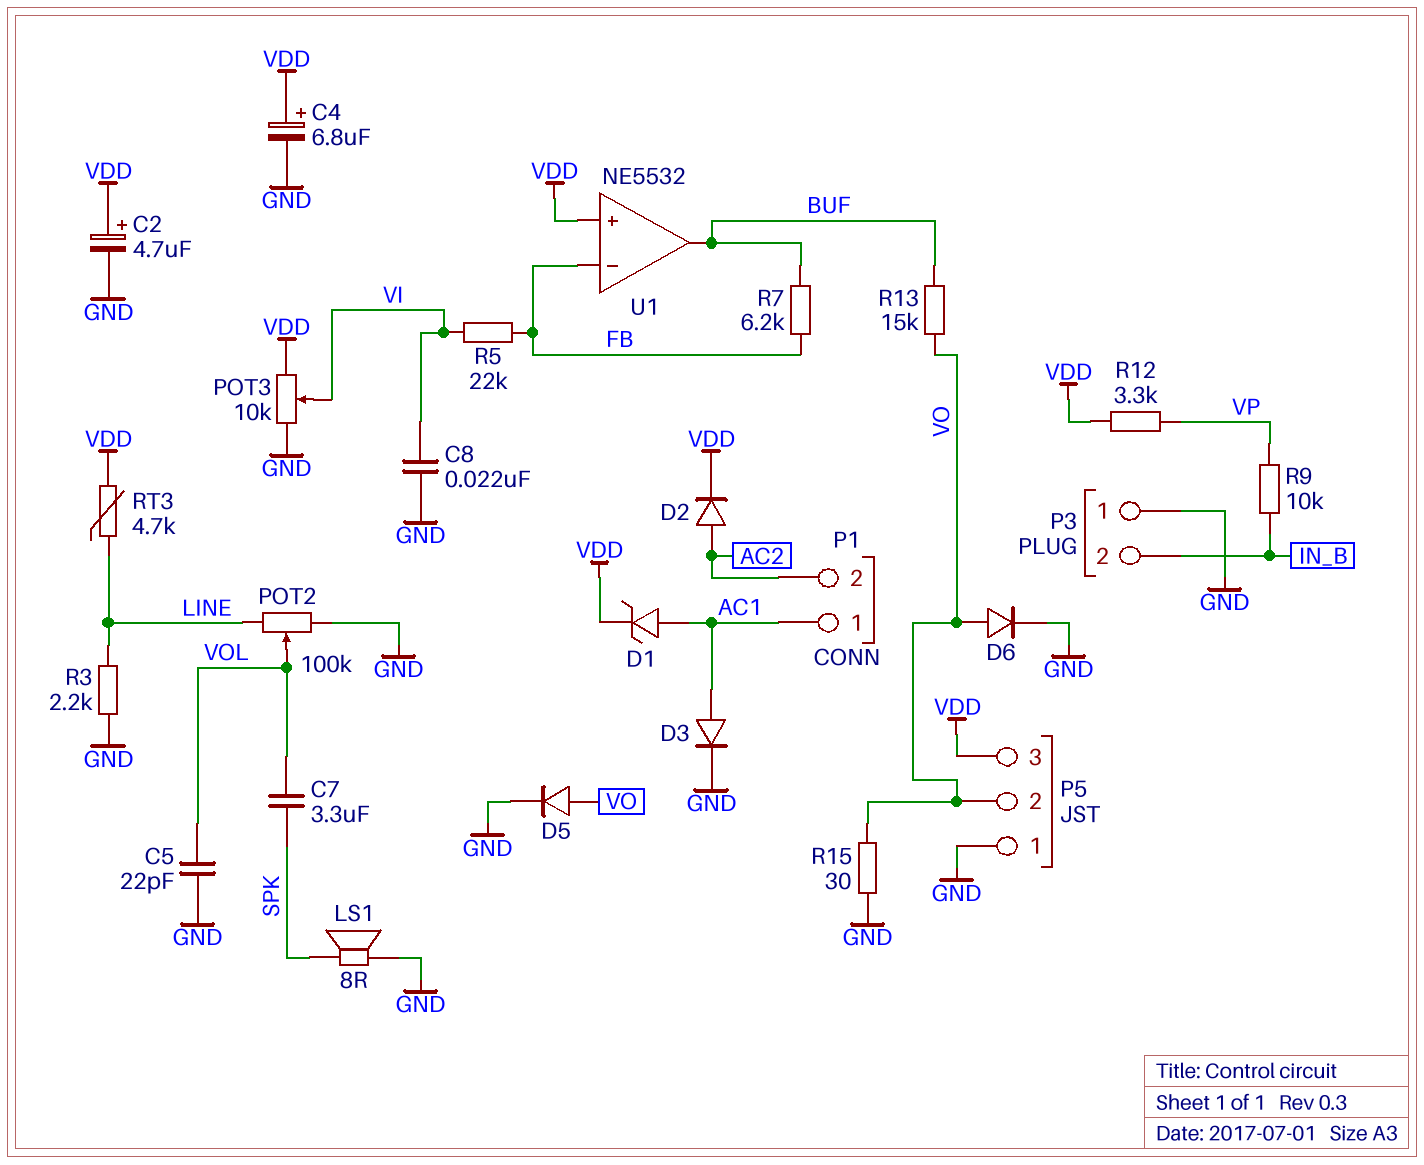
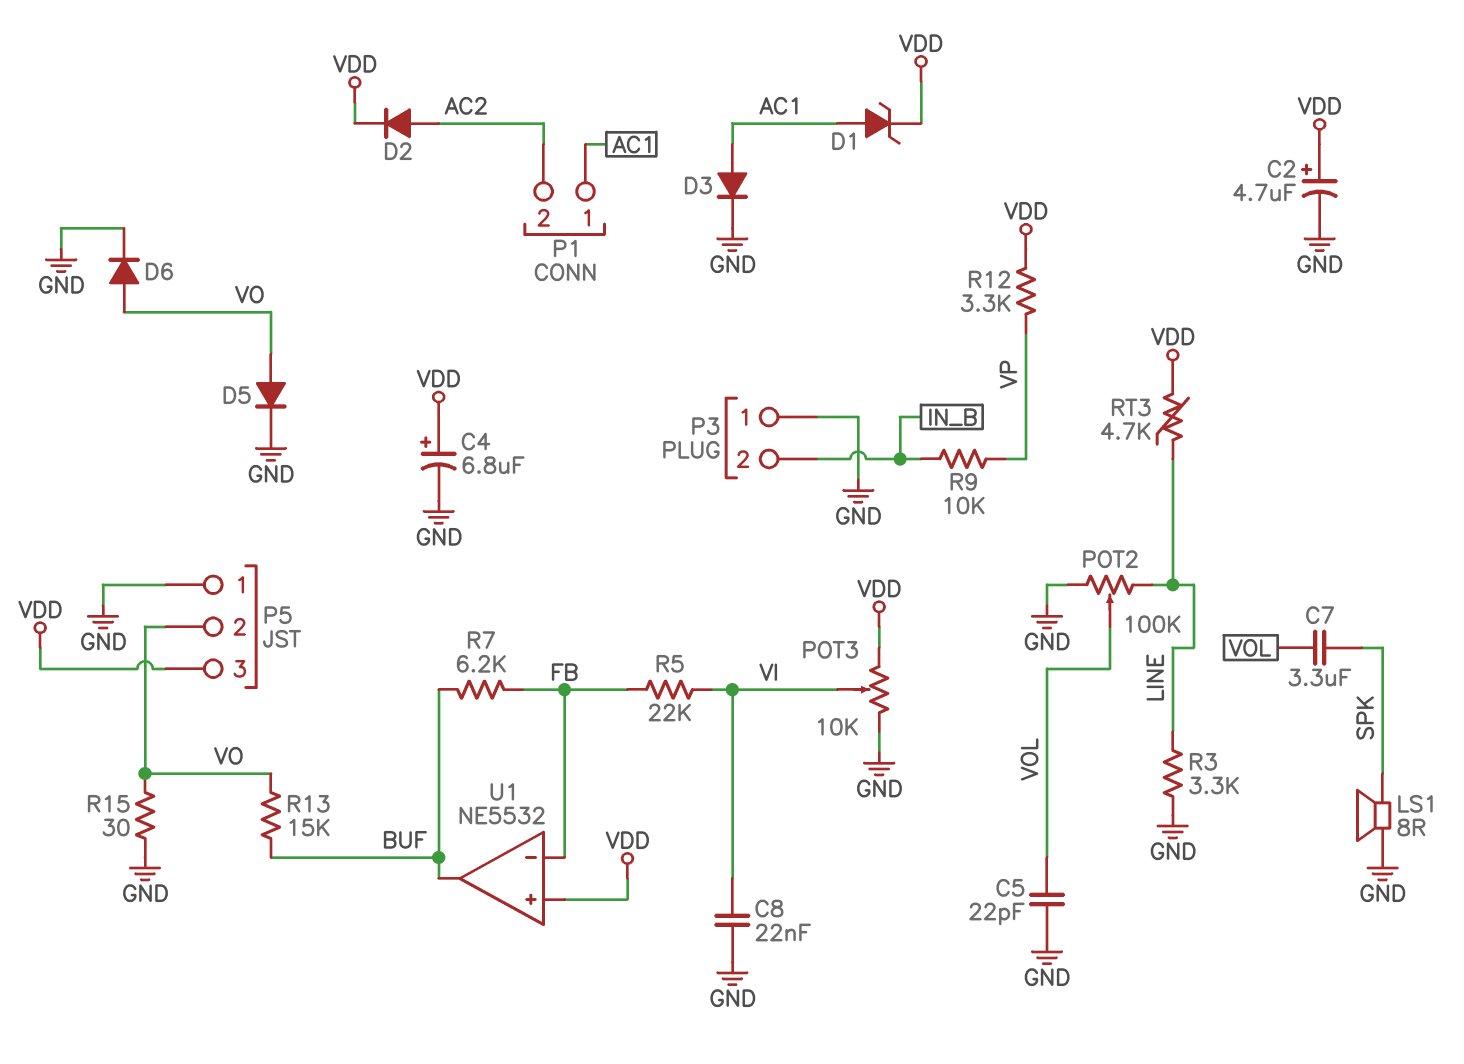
R3: 2.2k (GND, LINE) -> 3.3k (GND, LINE)

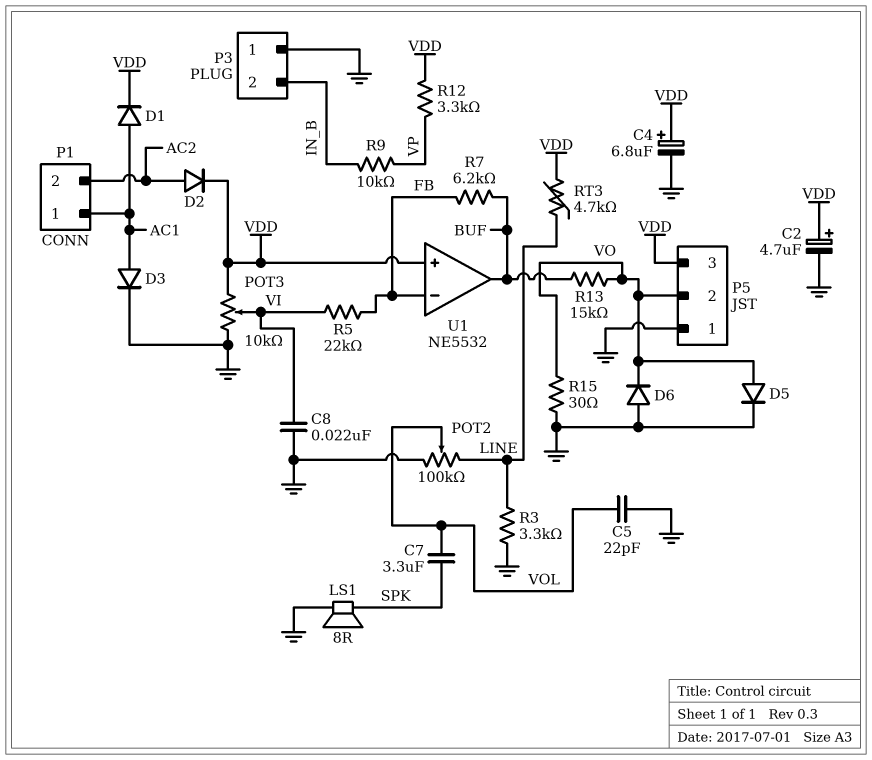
D1: zener (A AC1, K VDD) -> diode (A AC1, K VDD)
D6: diode (A VO, K GND) -> diode (A GND, K VO)

